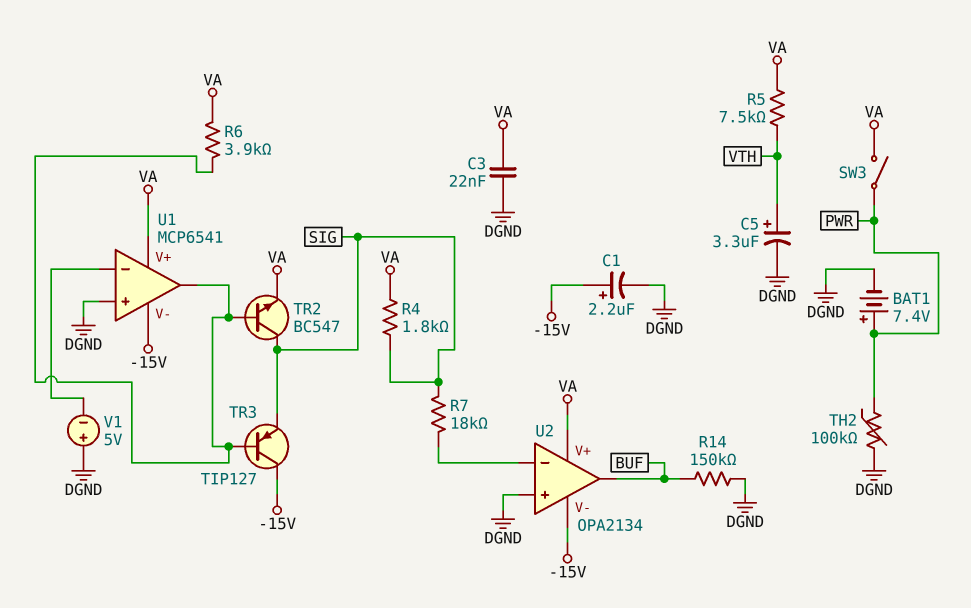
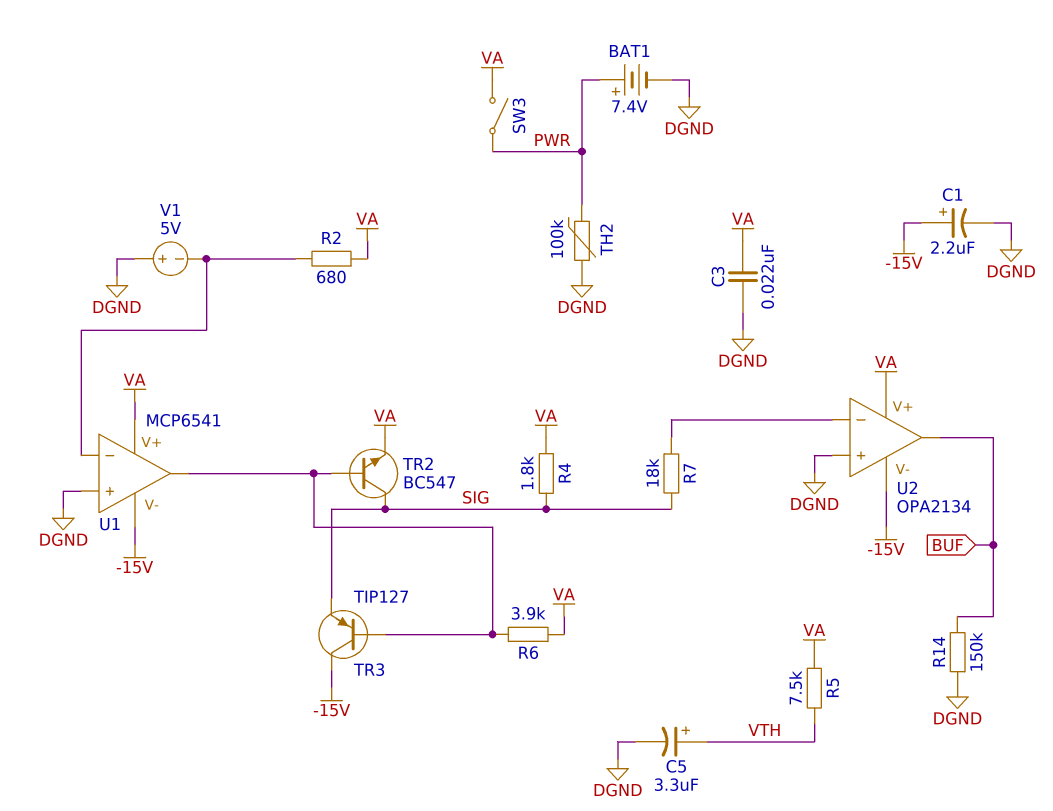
R2: none -> 680 (U1/in-, VA)

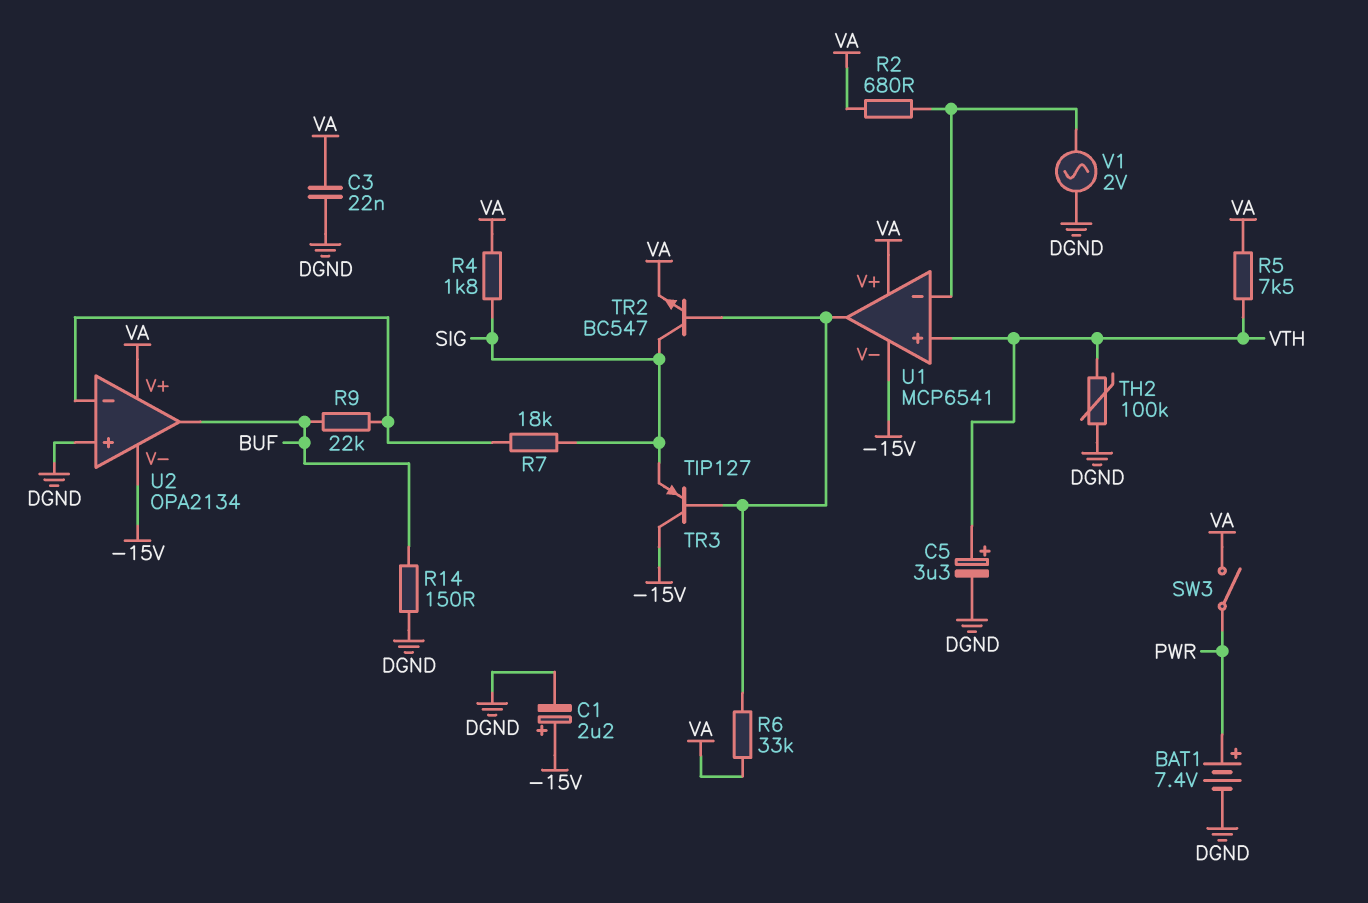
R6: 3.9k (U1/out, VA) -> 33k (U1/out, VA)
R9: none -> 22k (BUF, U2/in-)
R14: 150k (BUF, DGND) -> 150 (BUF, DGND)
TH2: 100k (DGND, PWR) -> 100k (DGND, VTH)
U1 pin in+: DGND -> VTH
V1: 5V (plus DGND, minus U1/in-) -> AC 2V (DGND, U1/in-)

